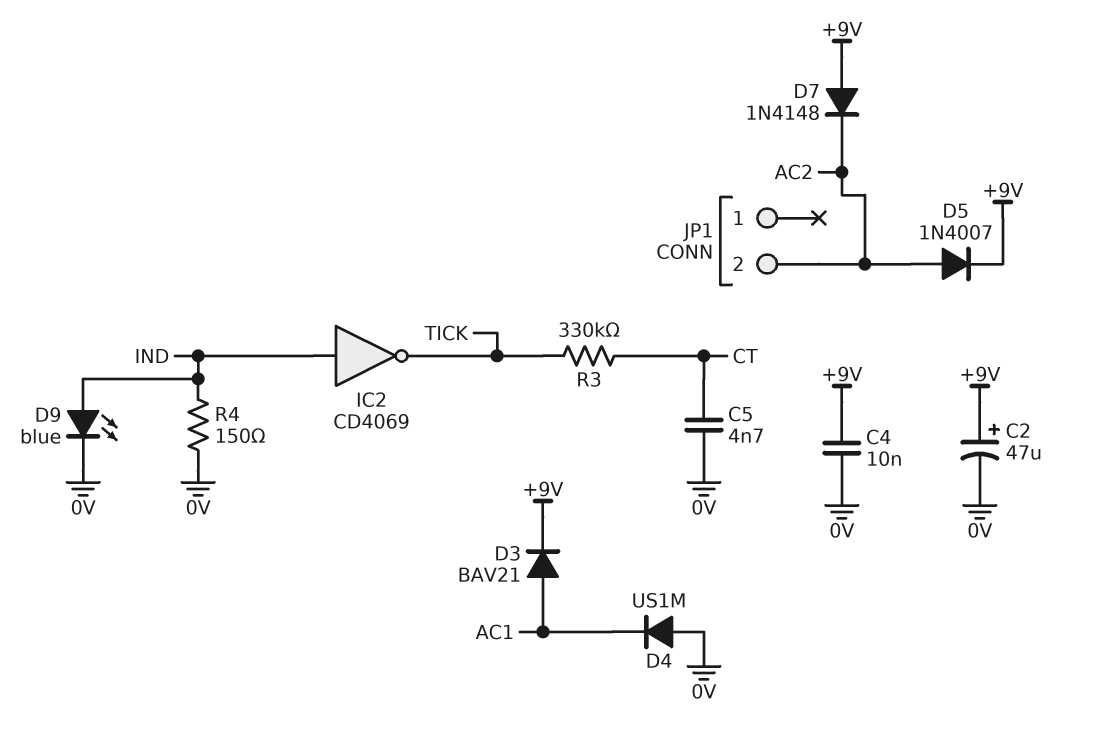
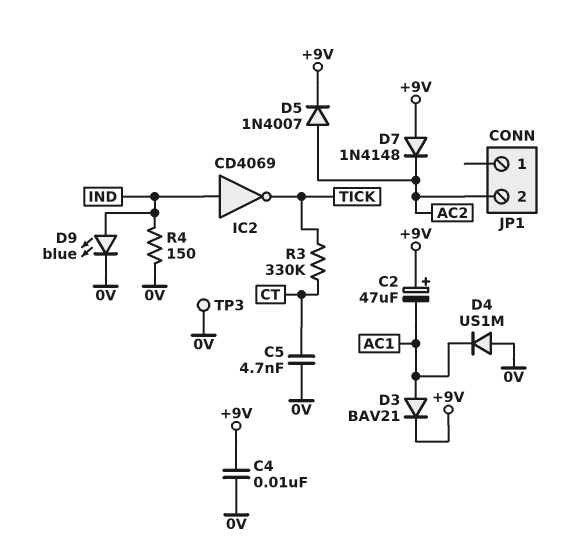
C2: 47uF (plus +9V, minus 0V) -> 47uF (plus +9V, minus AC1)
TP3: none -> test point (0V)

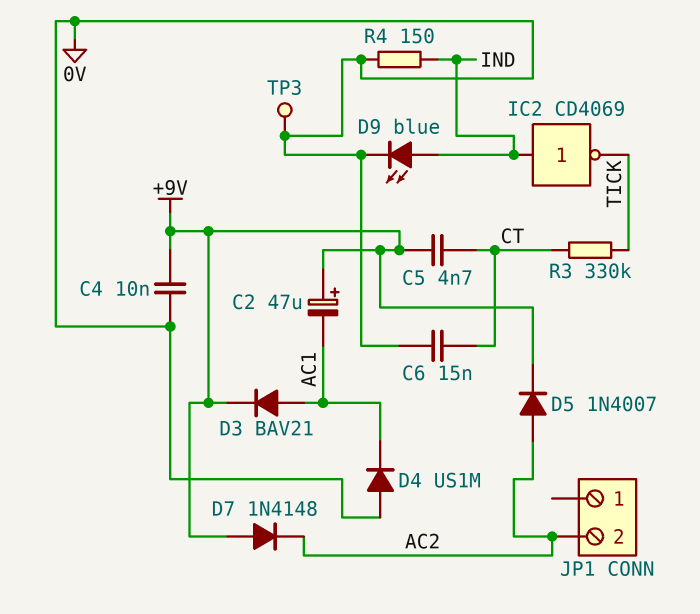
C5: 4.7nF (0V, CT) -> 4.7nF (+9V, CT)
C6: none -> 15nF (0V, CT)

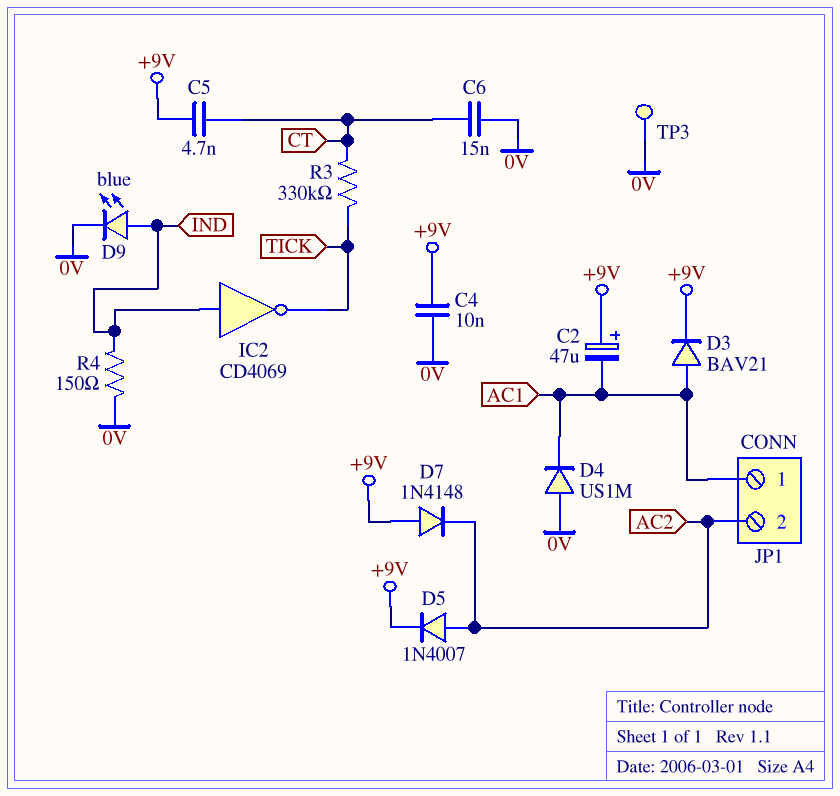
JP1 pin 1: none -> AC1

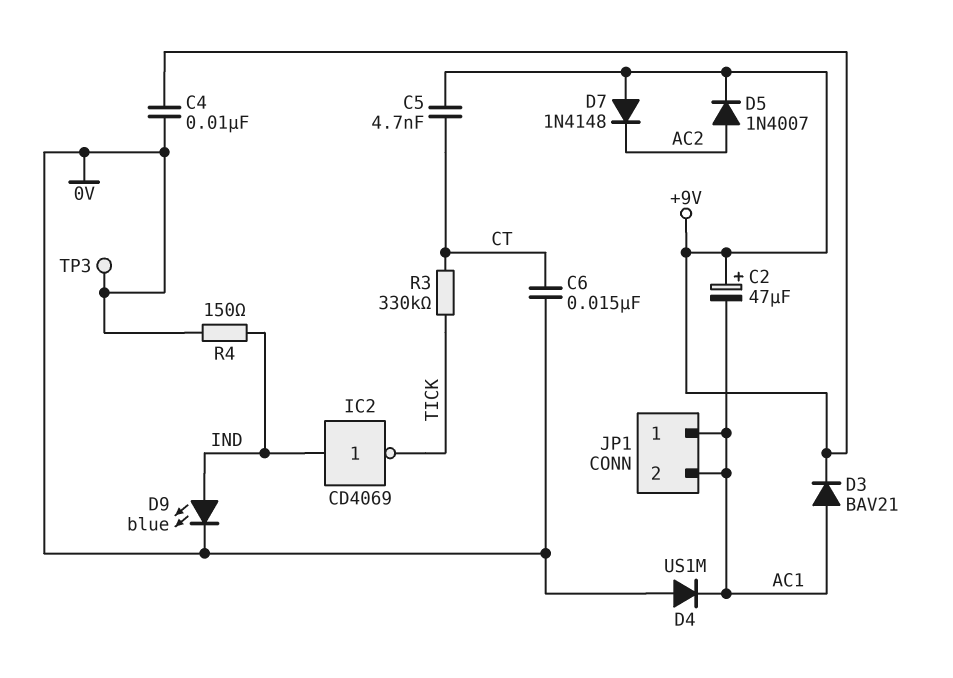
JP1 pin 2: AC2 -> AC1

